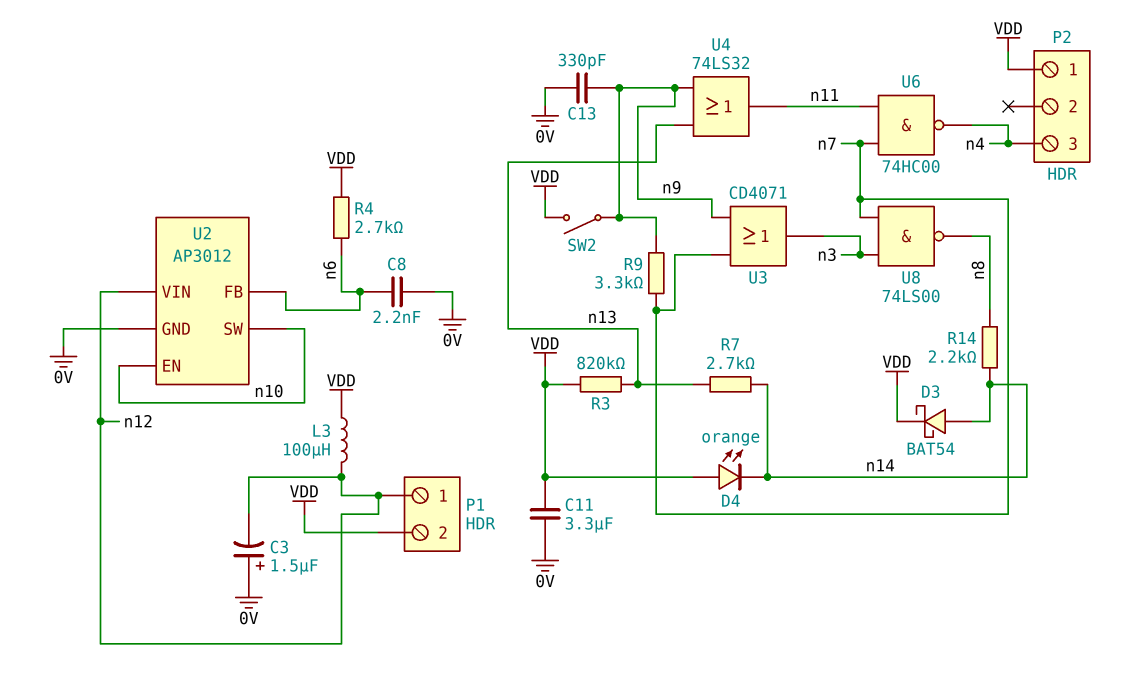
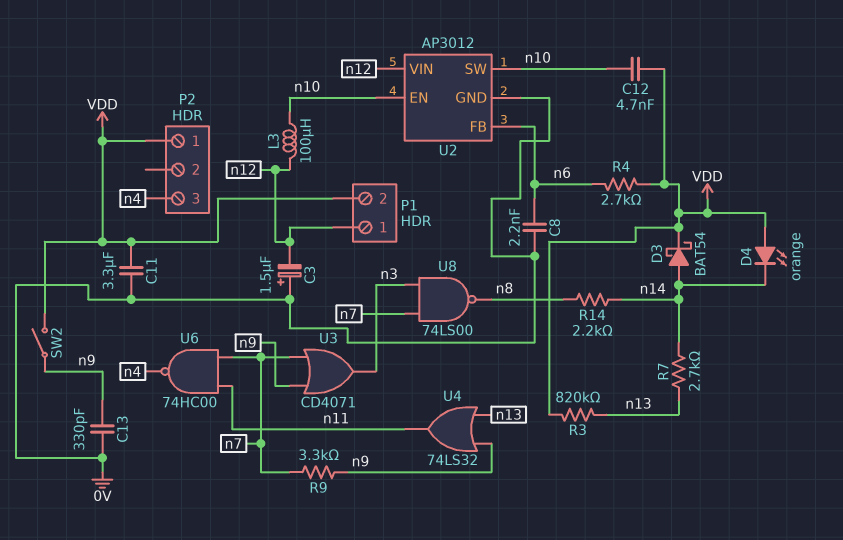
C12: none -> 4.7nF (VDD, n10)
L3: 100uH (VDD, n12) -> 100uH (n10, n12)

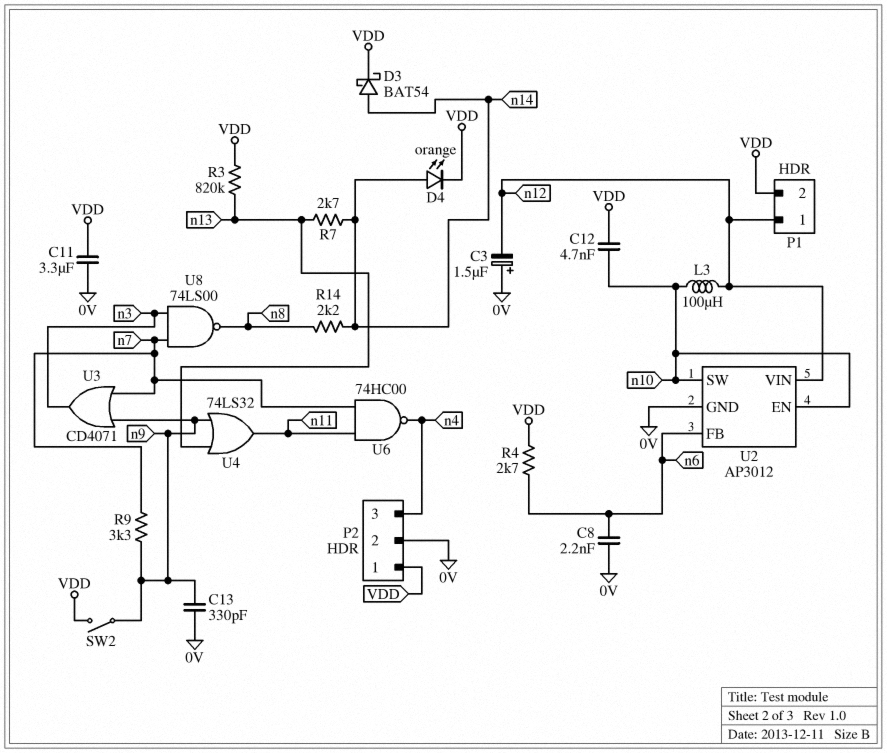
D4: LED orange (A VDD, K n14) -> LED orange (A n14, K VDD)
P2 pin 2: none -> 0V

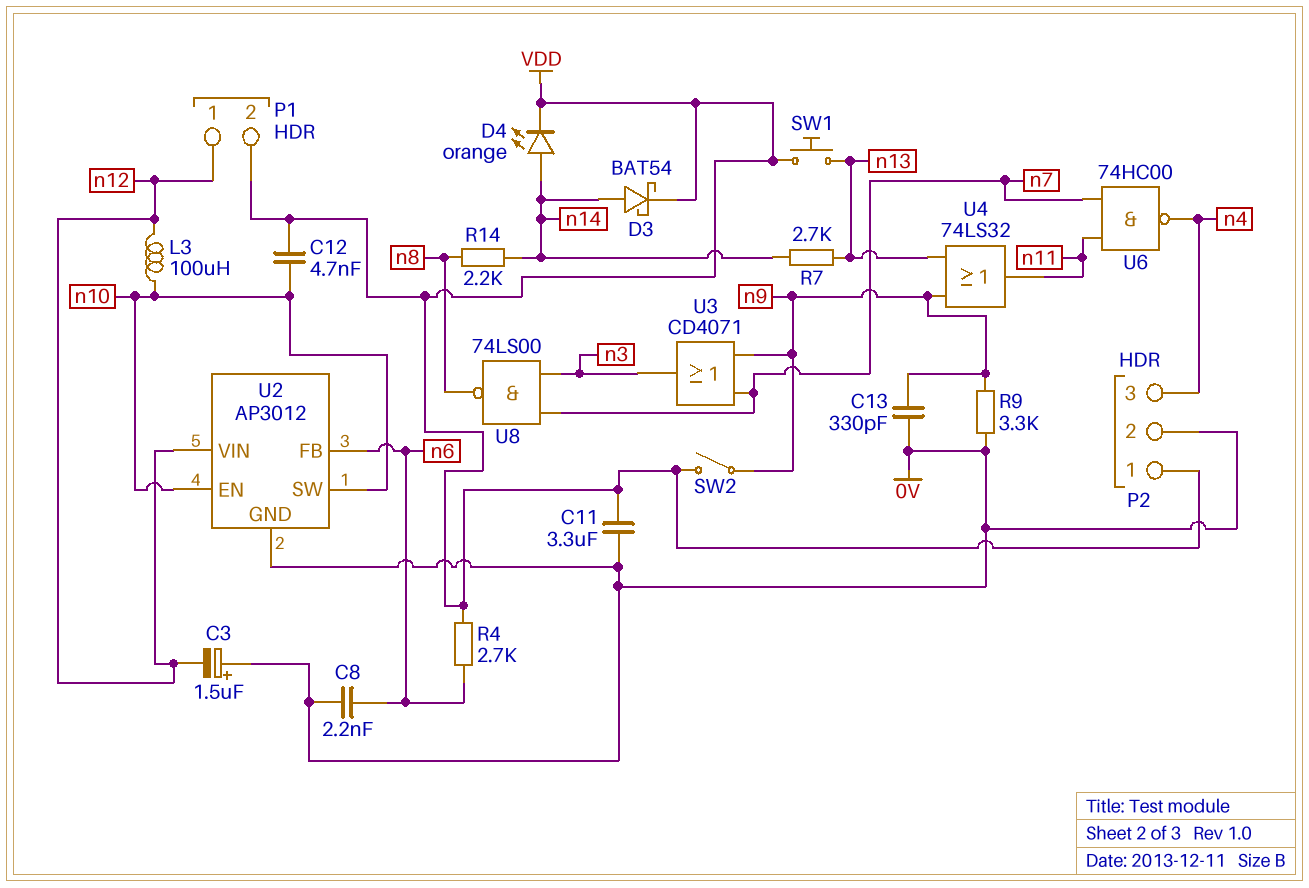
R3: 820k (VDD, n13) -> none
R9: 3.3k (n7, n9) -> 3.3k (0V, n9)
SW1: none -> button (VDD, n13)

